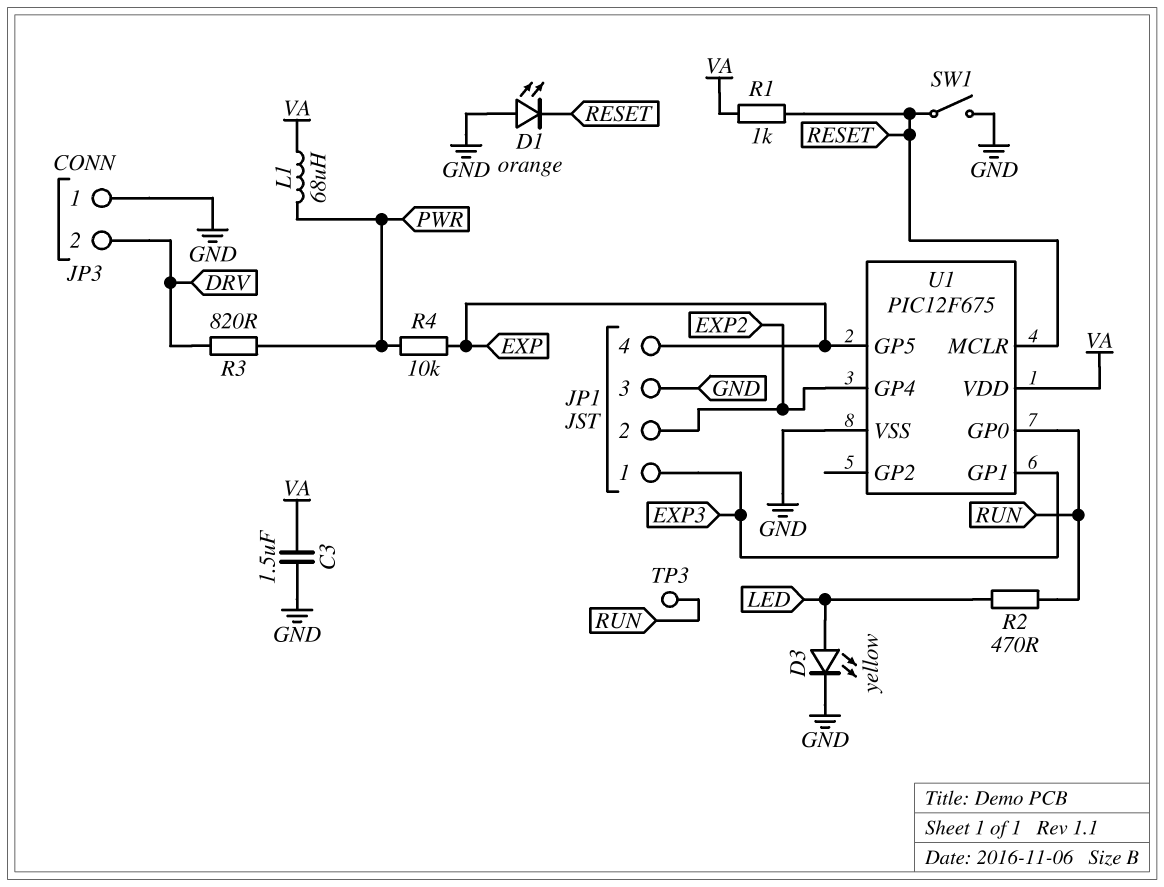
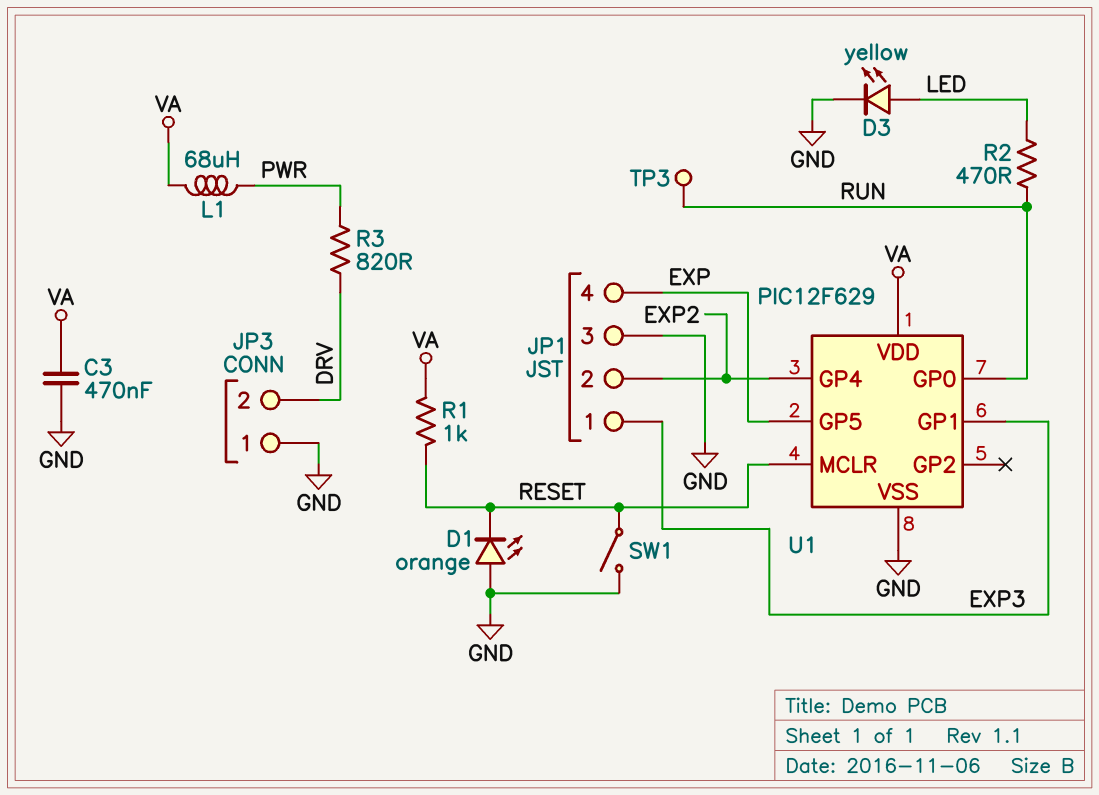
C3: 1.5uF (GND, VA) -> 470nF (GND, VA)
R4: 10k (EXP, PWR) -> none
U1: PIC12F675 -> PIC12F629

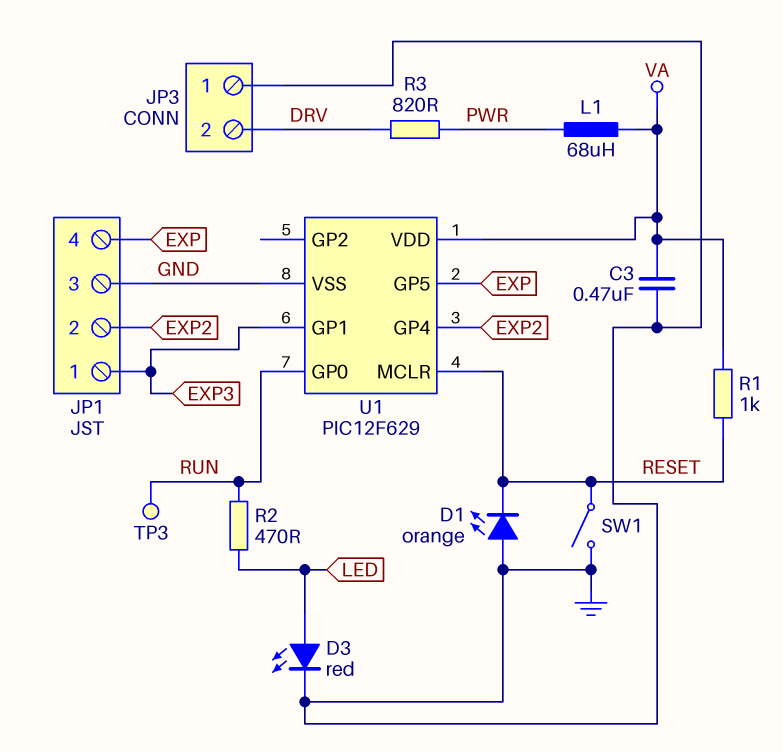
D3: LED yellow (A LED, K GND) -> LED red (A LED, K GND)

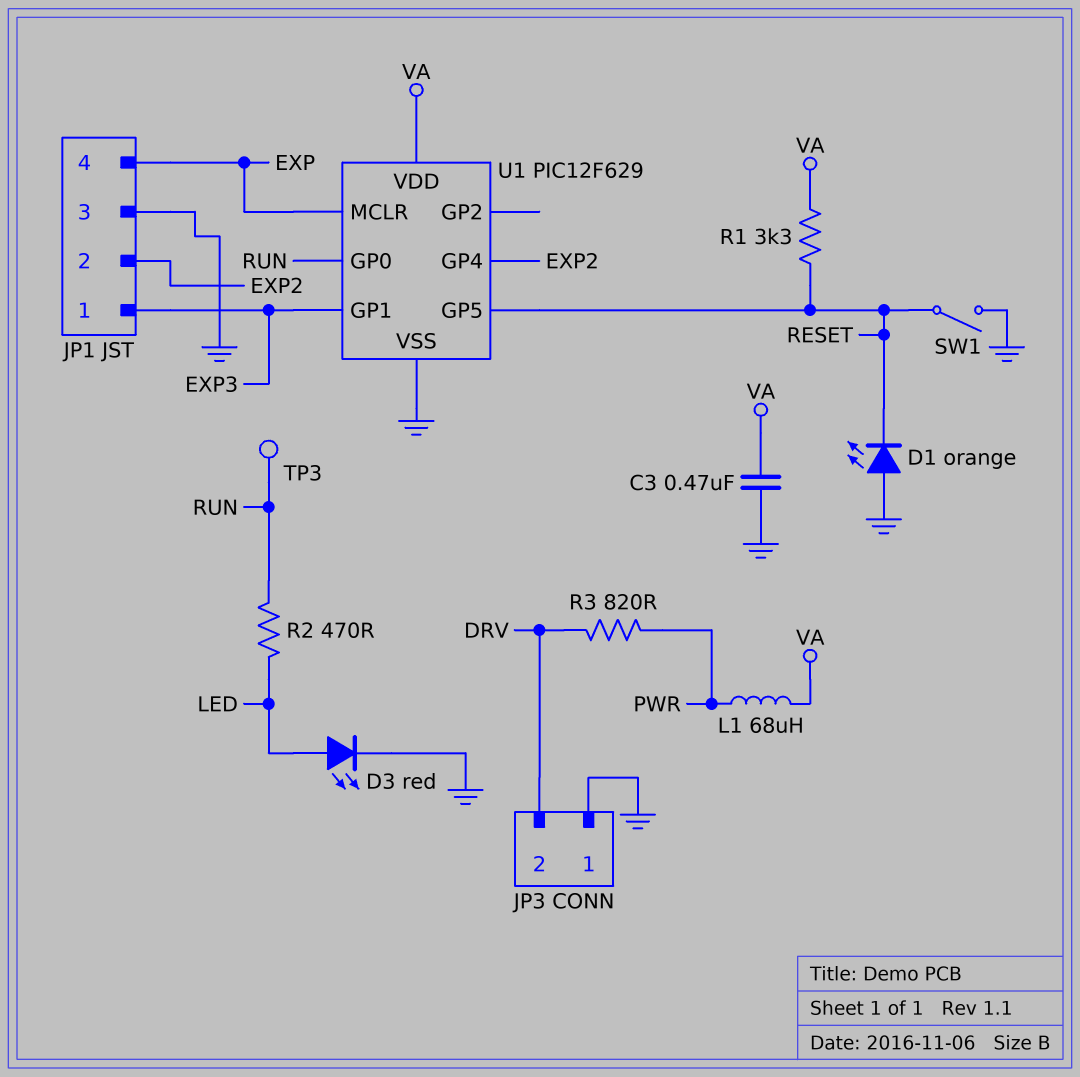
R1: 1k (RESET, VA) -> 3.3k (RESET, VA)
U1 pin GP5: EXP -> RESET
U1 pin MCLR: RESET -> EXP

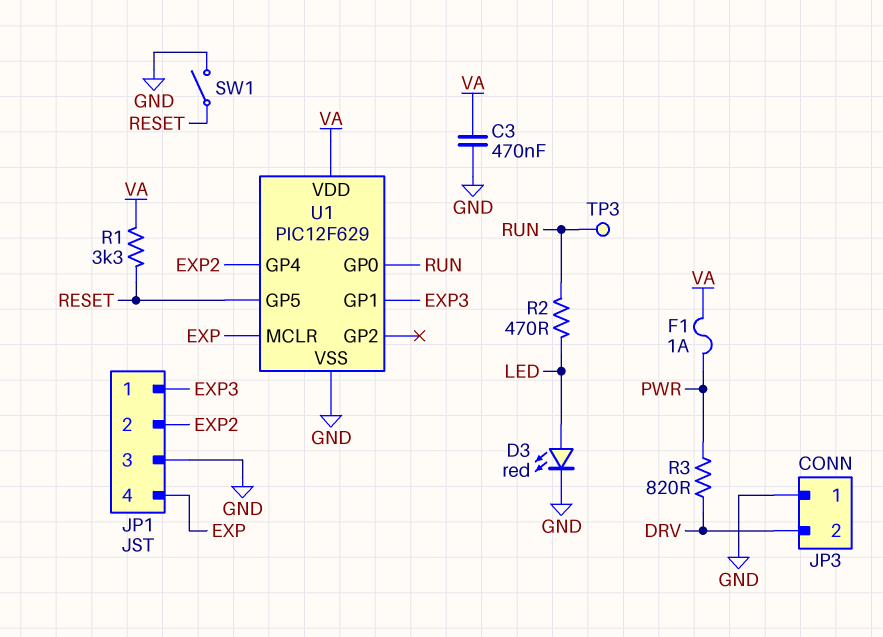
D1: LED orange (A GND, K RESET) -> none
F1: none -> 1A (PWR, VA)
L1: 68uH (PWR, VA) -> none

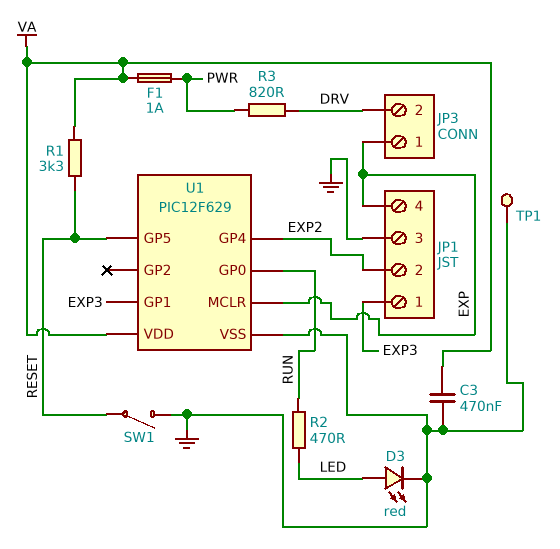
JP3 pin 1: GND -> EXP
TP1: none -> test point (GND)
TP3: test point (RUN) -> none

